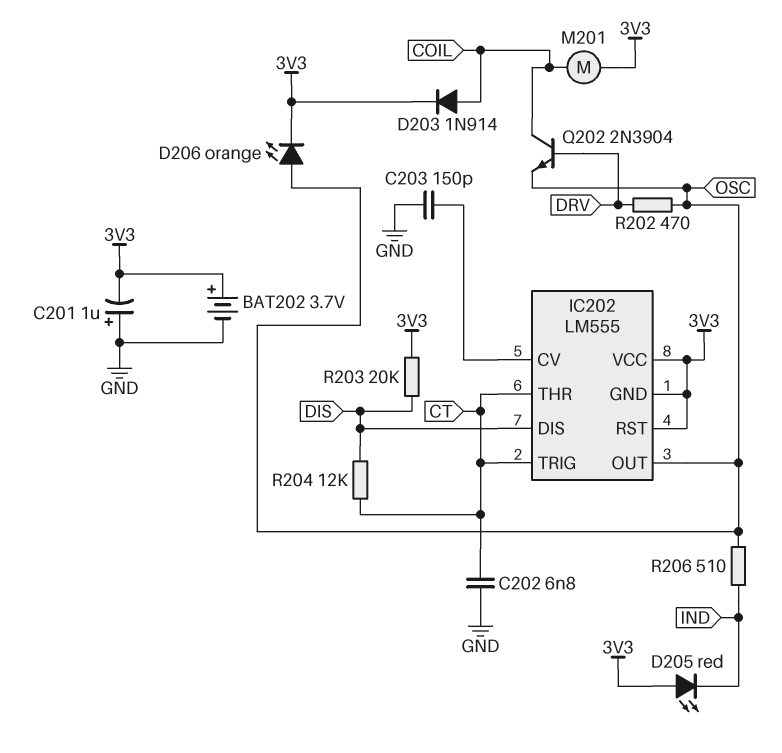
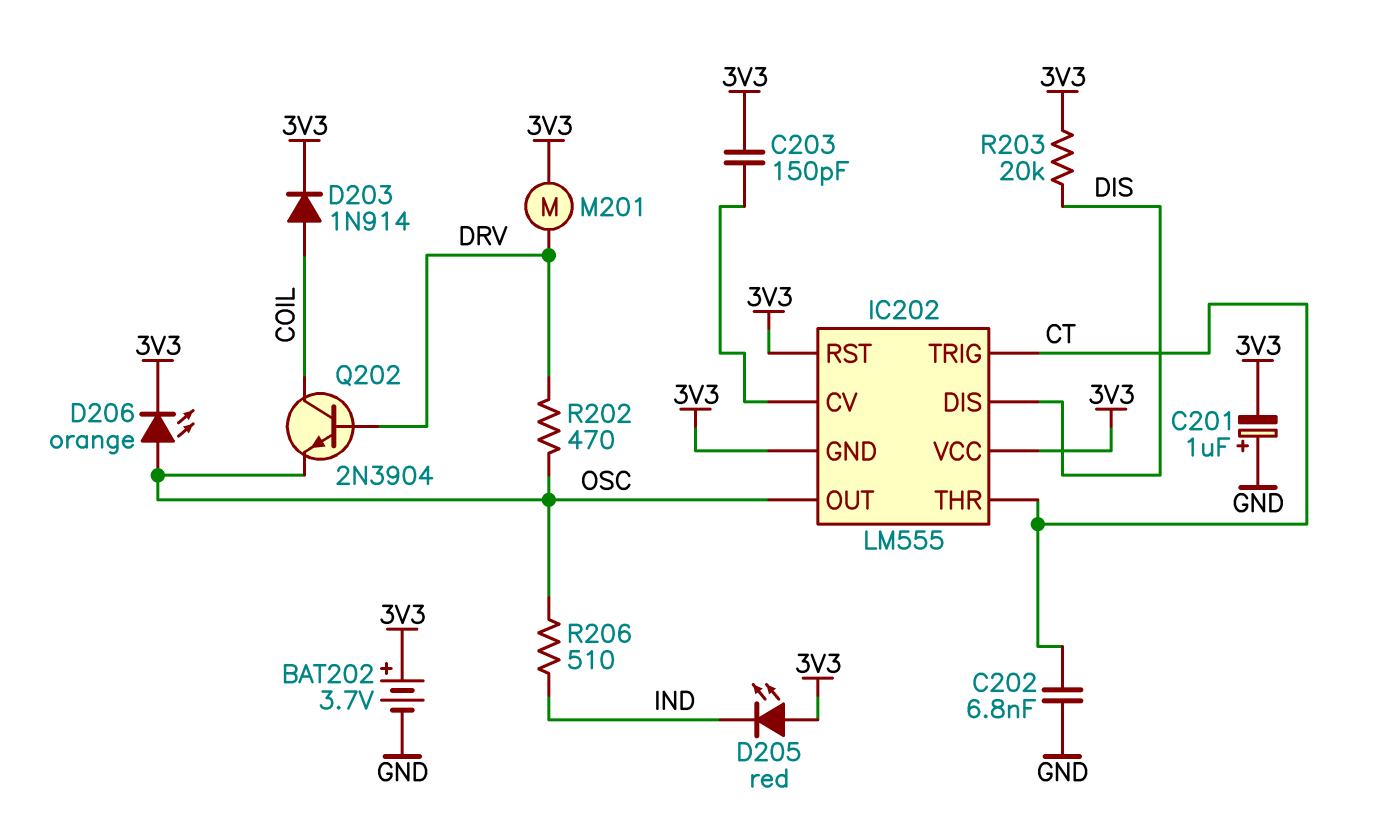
C203: 150pF (GND, IC202/CV) -> 150pF (3V3, IC202/CV)
M201: motor (3V3, COIL) -> motor (3V3, DRV)
R204: 12k (CT, DIS) -> none

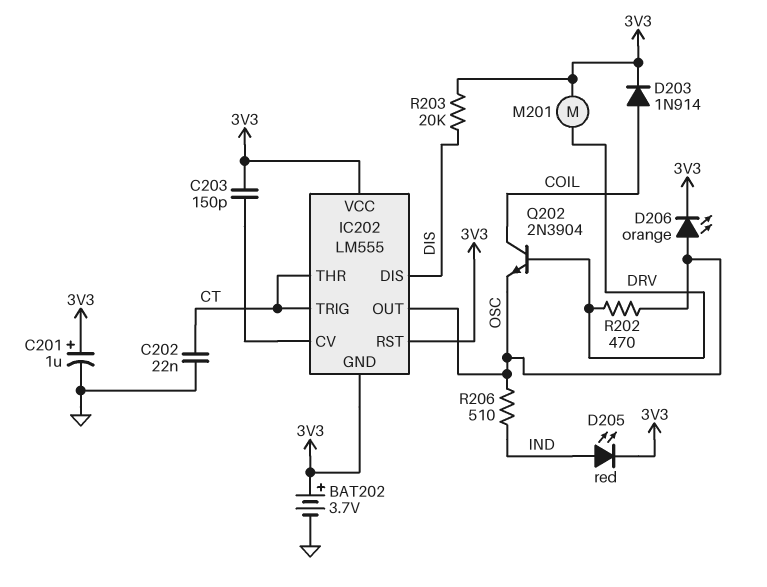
C201: 1uF (plus GND, minus 3V3) -> 1uF (plus 3V3, minus GND)
C202: 6.8nF (CT, GND) -> 22nF (CT, GND)
D205: LED red (A 3V3, K IND) -> LED red (A IND, K 3V3)

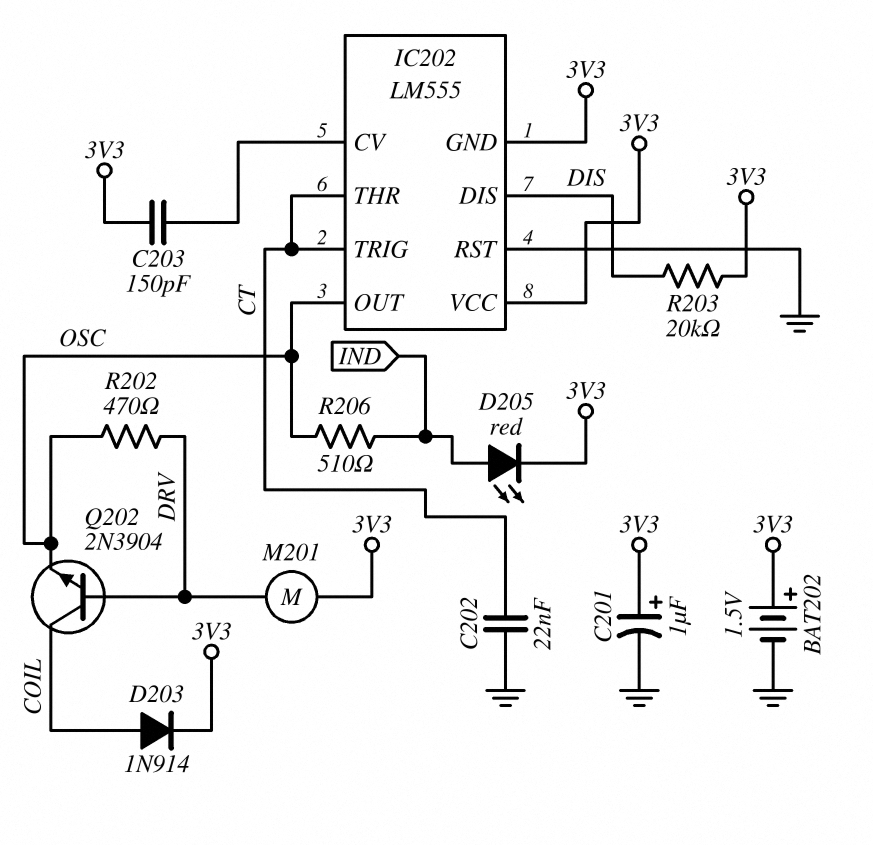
BAT202: 3.7V (plus 3V3, minus GND) -> 1.5V (plus 3V3, minus GND)
D206: LED orange (A OSC, K 3V3) -> none
IC202 pin RST: 3V3 -> GND

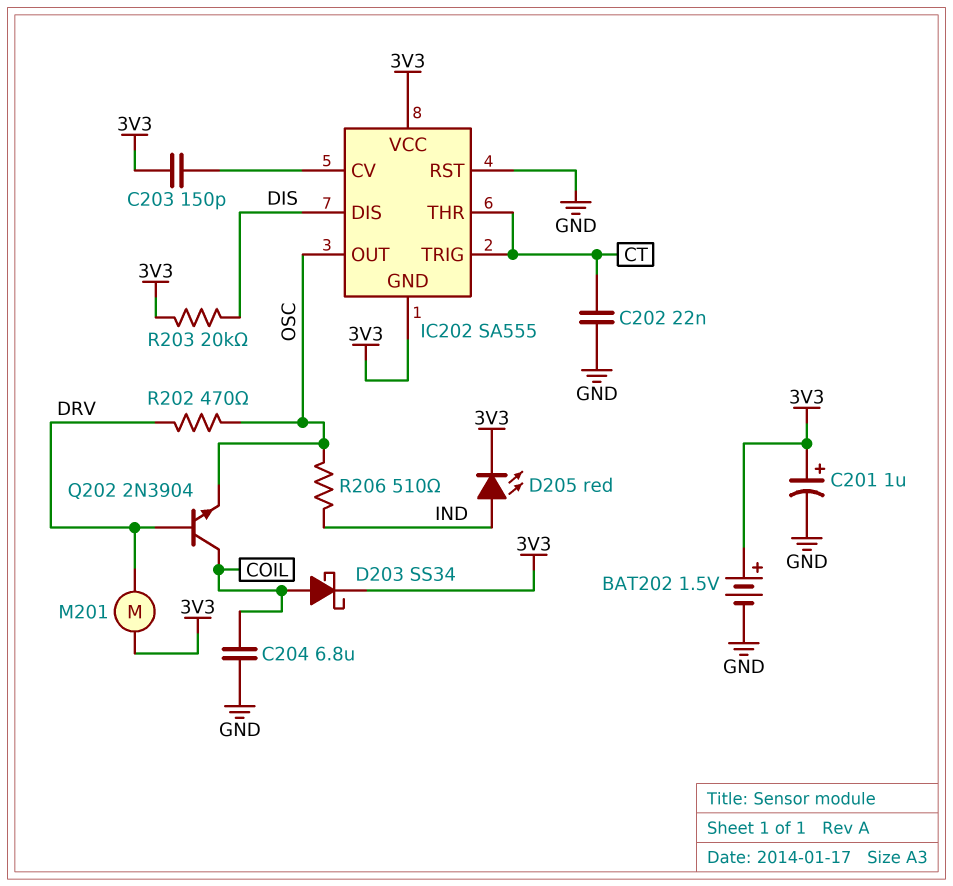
C204: none -> 6.8uF (COIL, GND)
D203: diode 1N914 (A COIL, K 3V3) -> schottky SS34 (A COIL, K 3V3)
IC202: LM555 -> SA555

